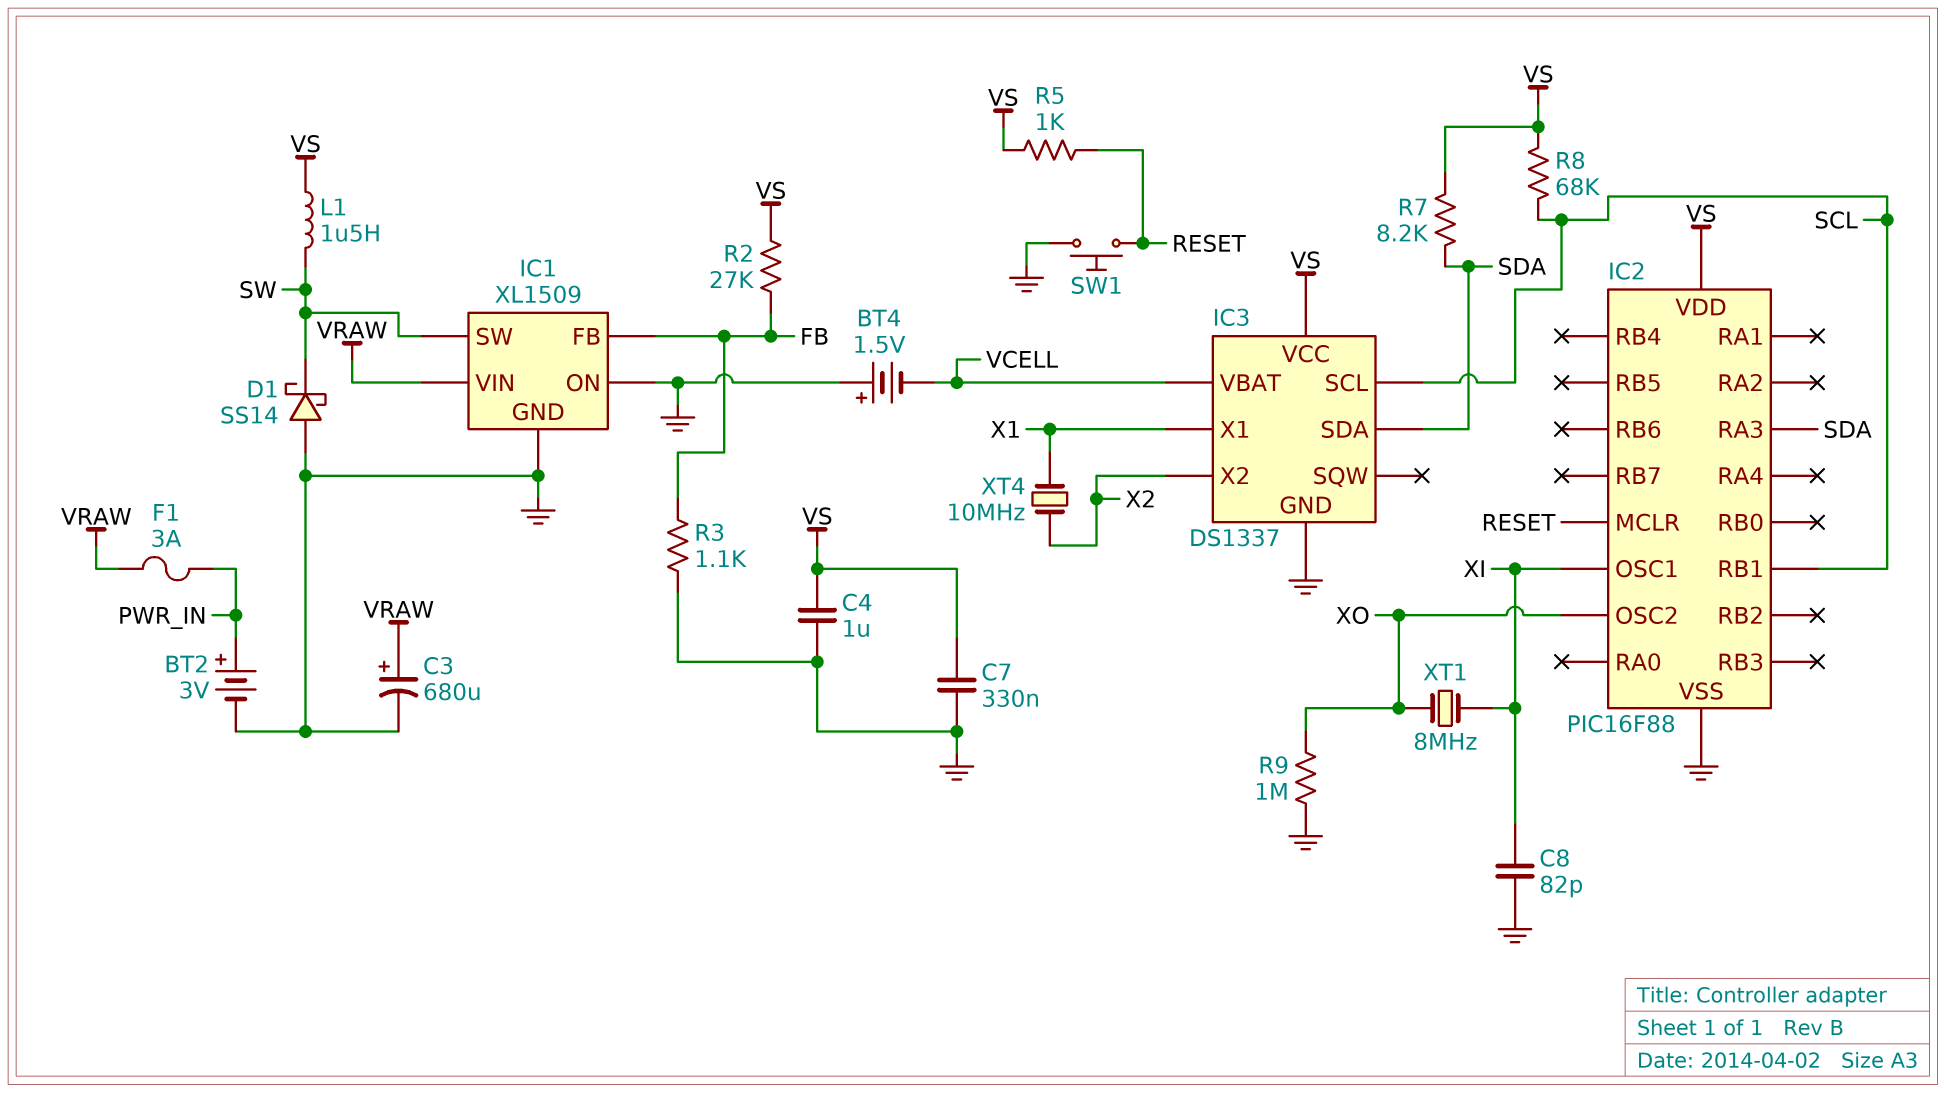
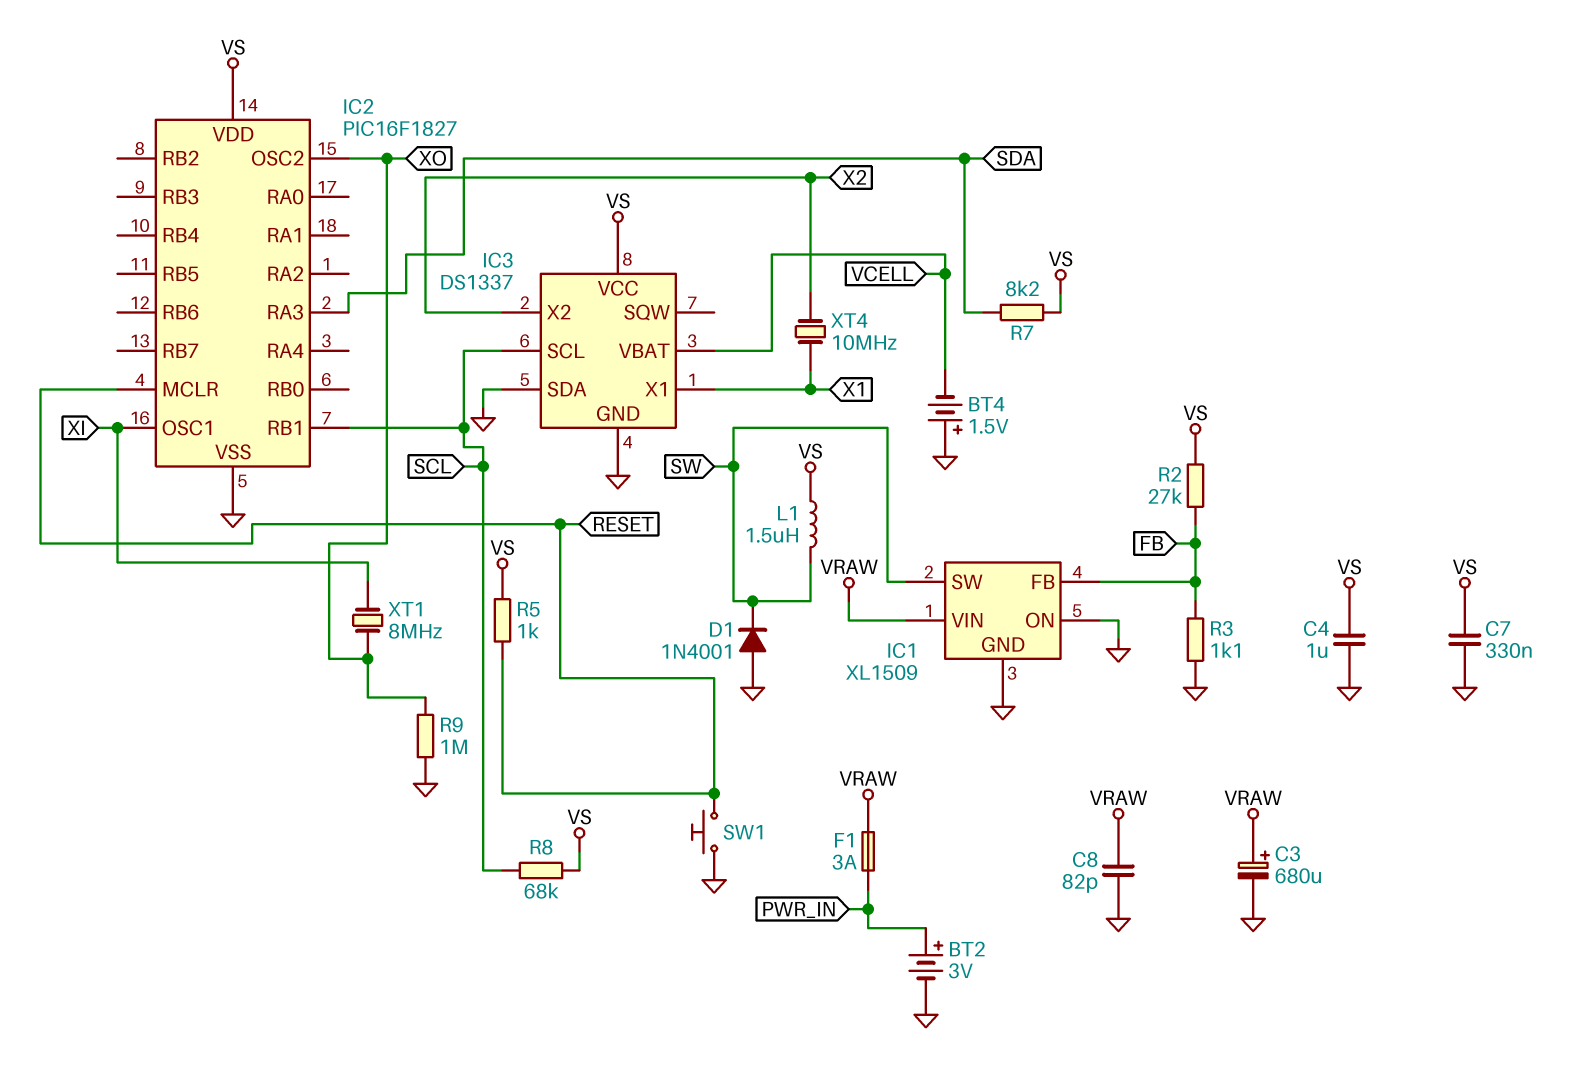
C8: 82pF (GND, XI) -> 82pF (GND, VRAW)
D1: schottky SS14 (A GND, K SW) -> diode 1N4001 (A GND, K SW)
IC2: PIC16F88 -> PIC16F1827
IC3 pin SDA: SDA -> GND

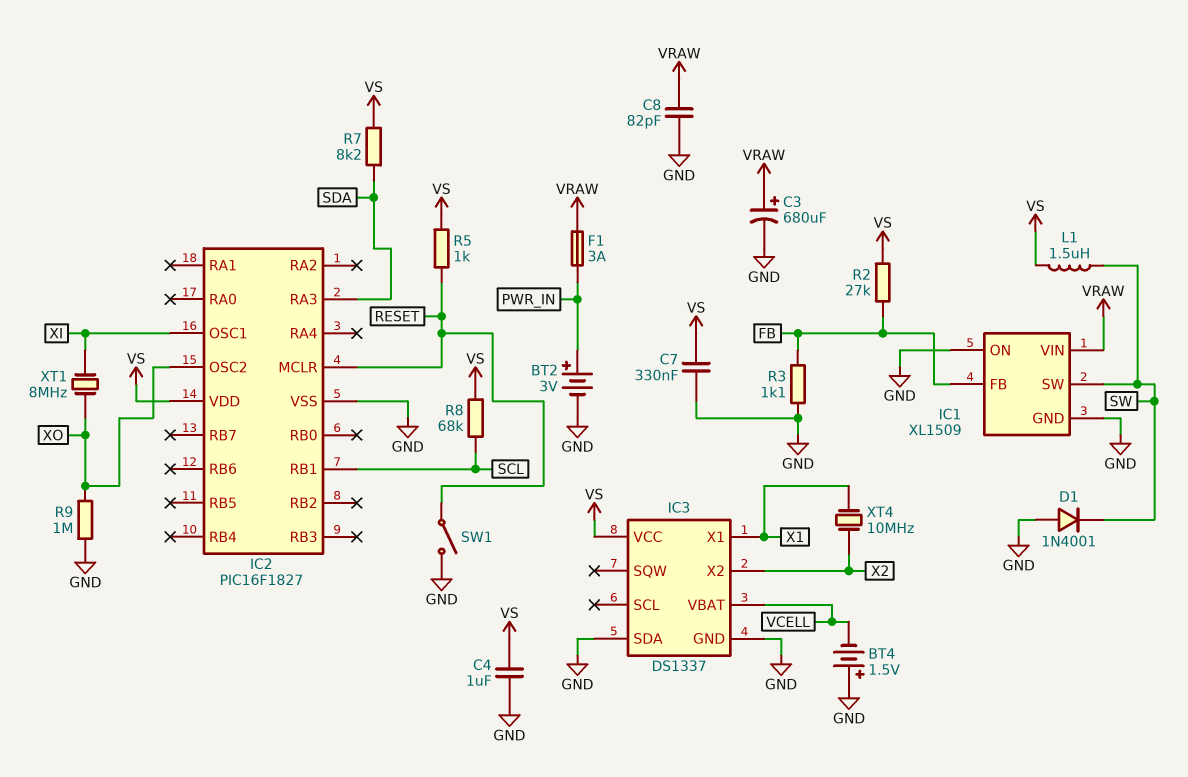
IC3 pin SCL: SCL -> none
SW1: button (GND, RESET) -> switch (GND, RESET)

